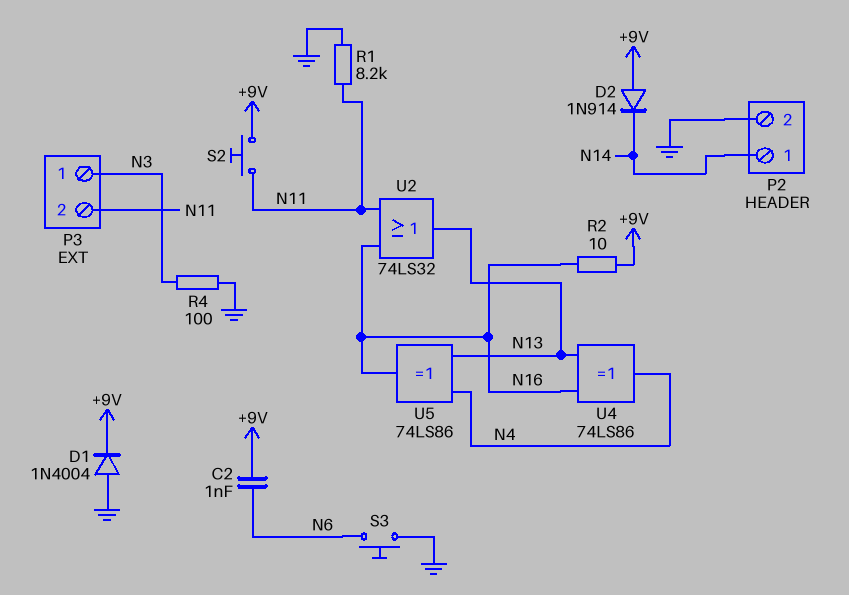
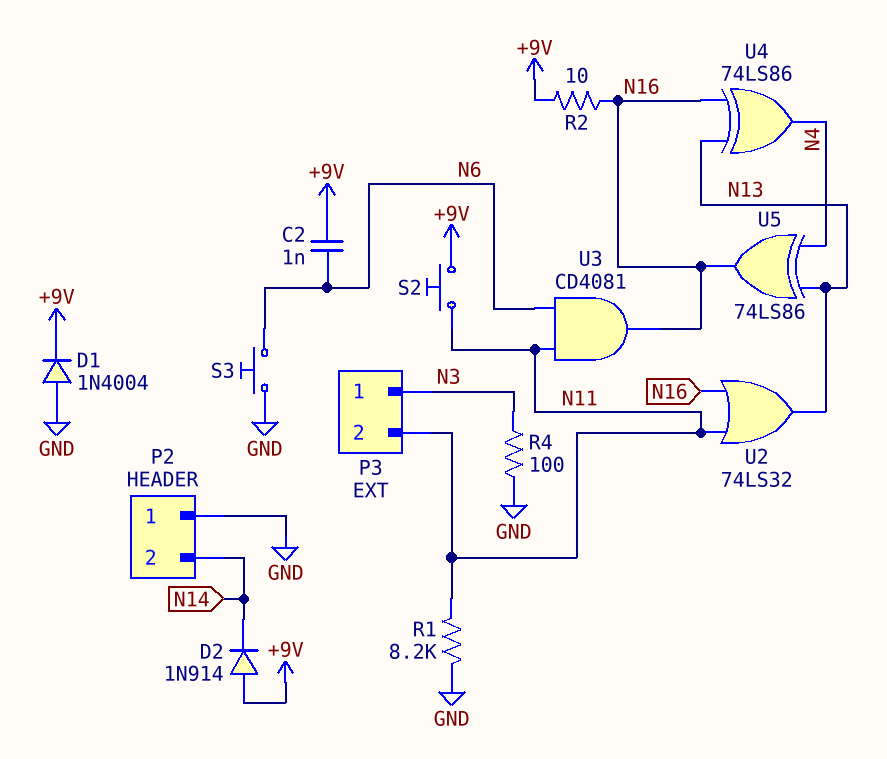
P2 pin 1: N14 -> GND
P2 pin 2: GND -> N14
U3: none -> AND CD4081 (in N6, in N11, out N16)

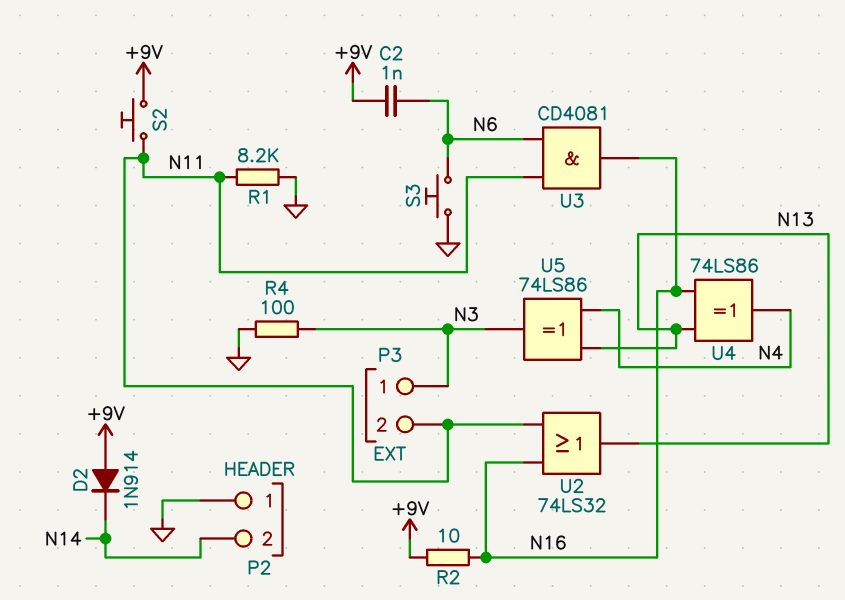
D1: diode 1N4004 (A GND, K +9V) -> none
U5: XOR 74LS86 (in N4, in N13, out N16) -> XOR 74LS86 (in N4, in N13, out N3)

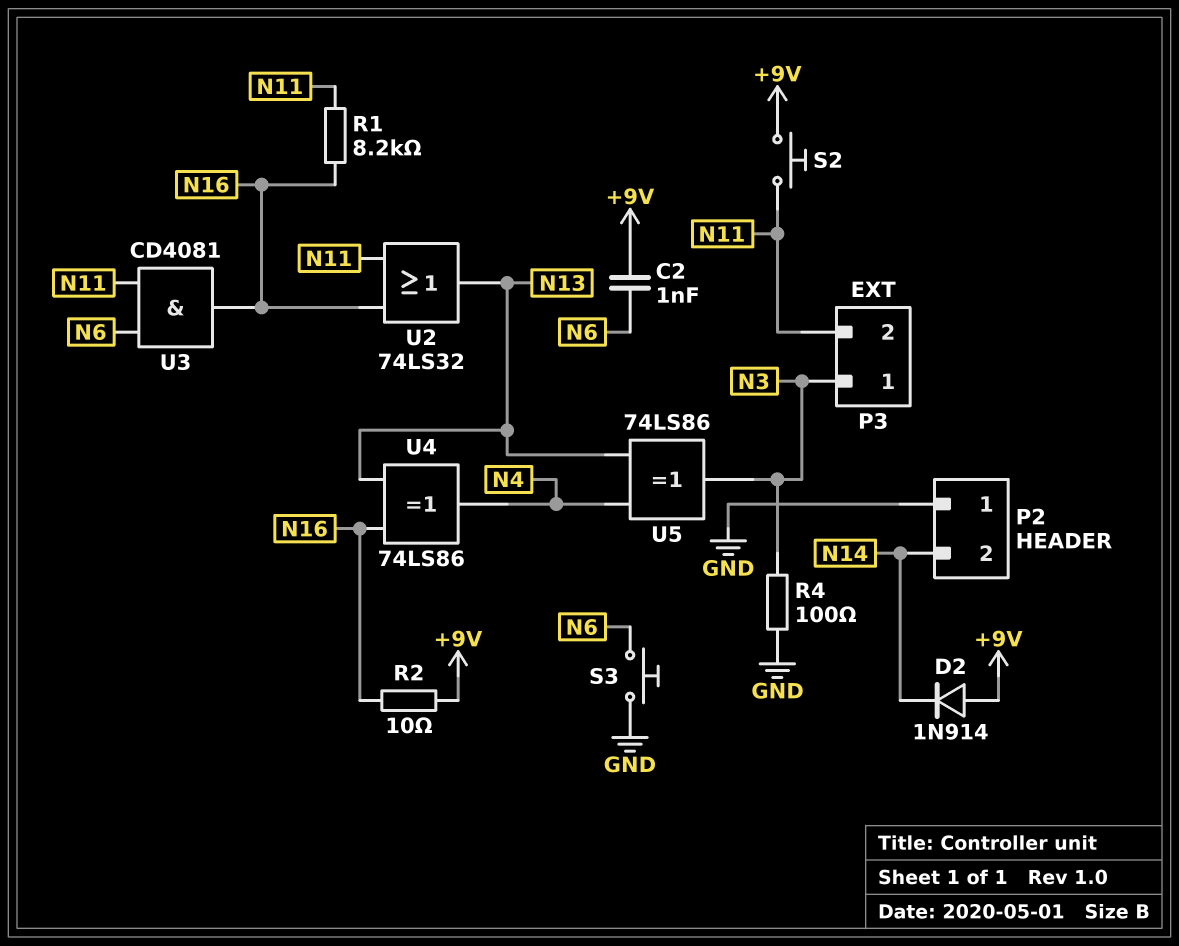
R1: 8.2k (GND, N11) -> 8.2k (N11, N16)

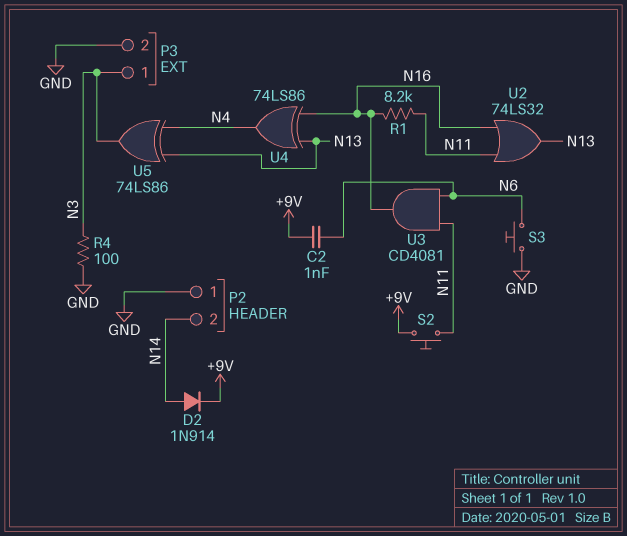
D2: diode 1N914 (A +9V, K N14) -> diode 1N914 (A N14, K +9V)
P3 pin 2: N11 -> GND
R2: 10 (+9V, N16) -> none

